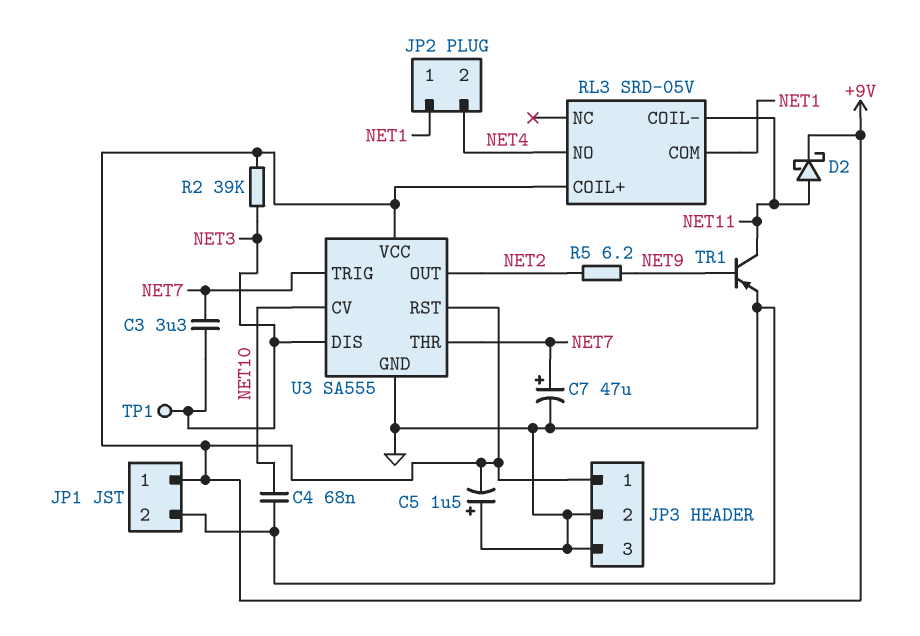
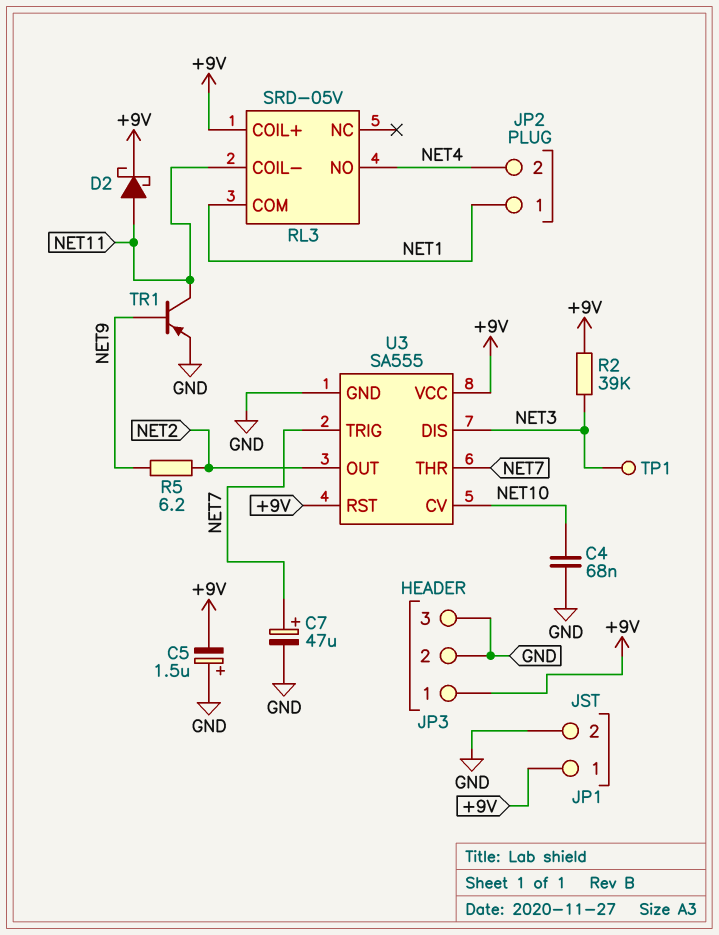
C3: 3.3uF (NET3, NET7) -> none

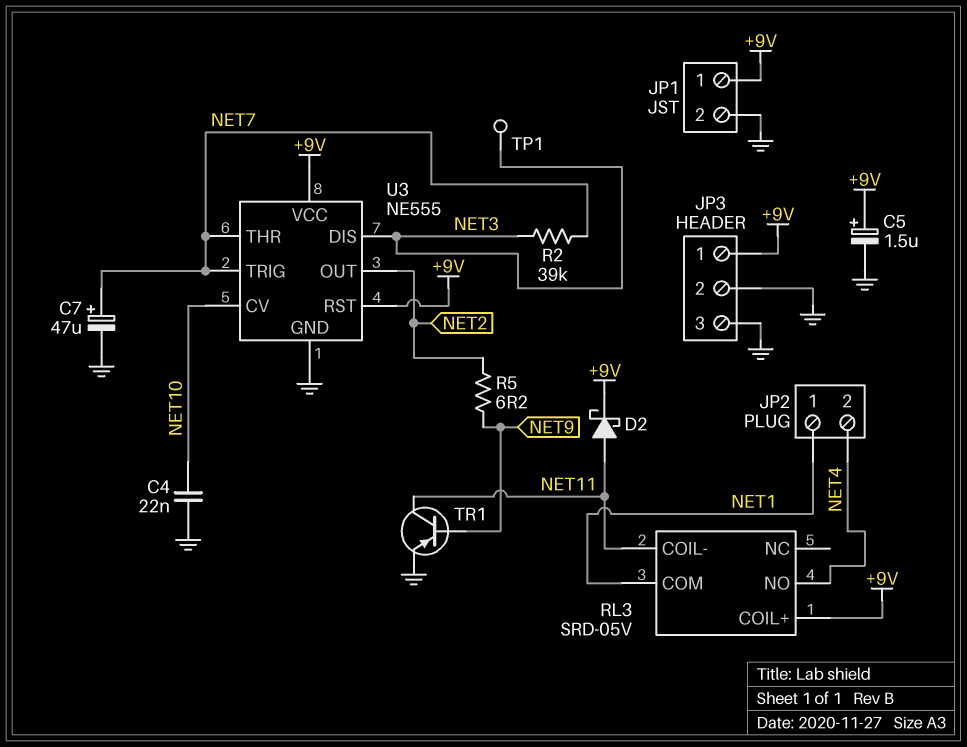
C4: 68nF (GND, NET10) -> 22nF (GND, NET10)
C5: 1.5uF (plus GND, minus +9V) -> 1.5uF (plus +9V, minus GND)
R2: 39k (+9V, NET3) -> 39k (NET3, NET7)
U3: SA555 -> NE555

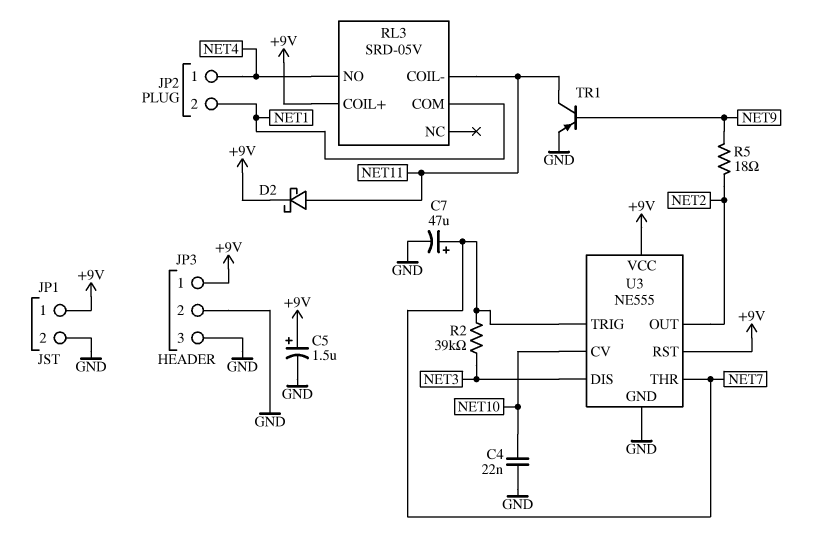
JP2 pin 1: NET1 -> NET4
JP2 pin 2: NET4 -> NET1
R5: 6.2 (NET2, NET9) -> 18 (NET2, NET9)
TP1: test point (NET3) -> none

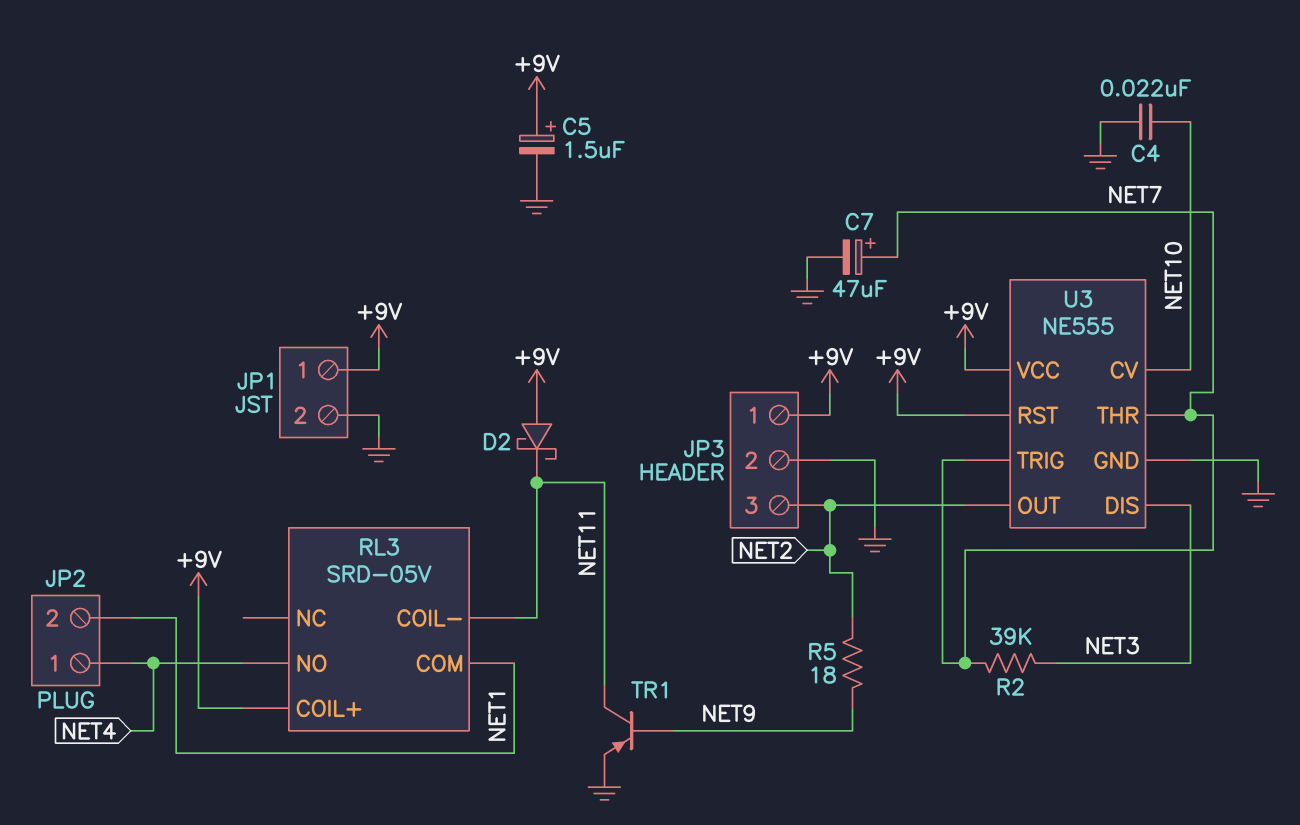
D2: schottky (A NET11, K +9V) -> schottky (A +9V, K NET11)
JP3 pin 3: GND -> NET2

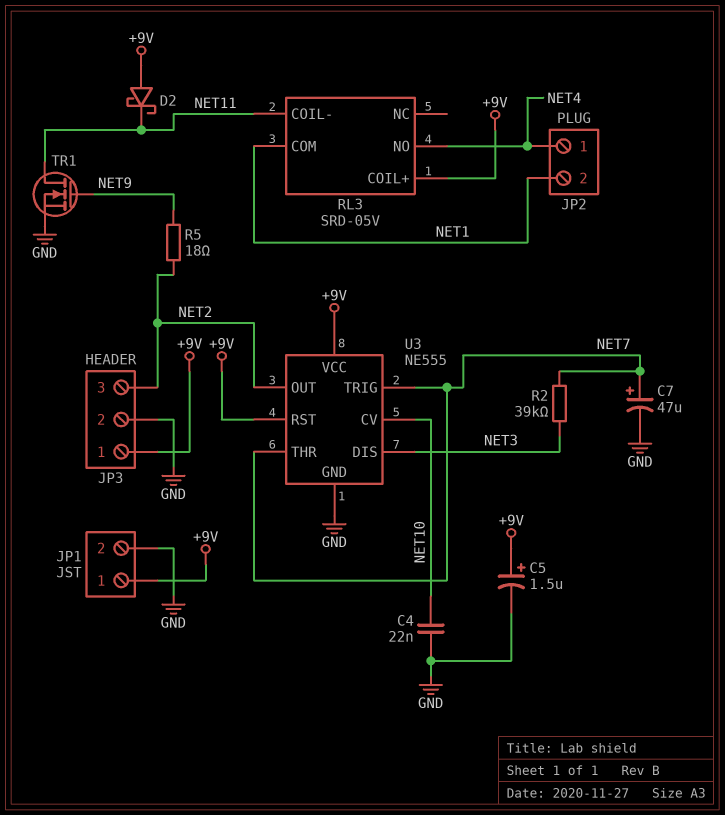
TR1: PNP (B NET9, C NET11, E GND) -> NMOS (G NET9, D NET11, S GND)

